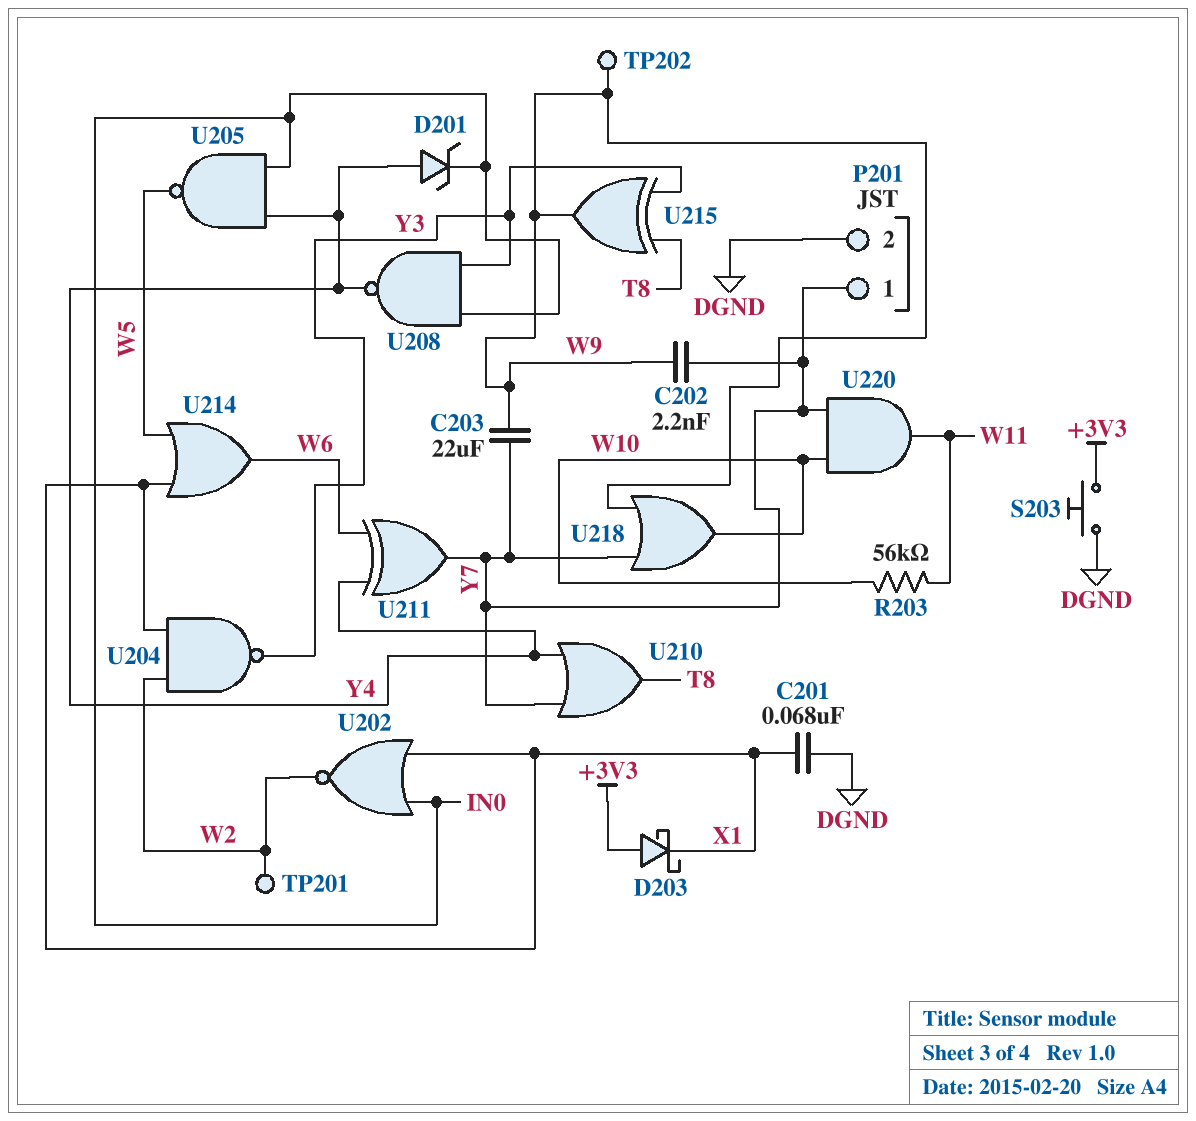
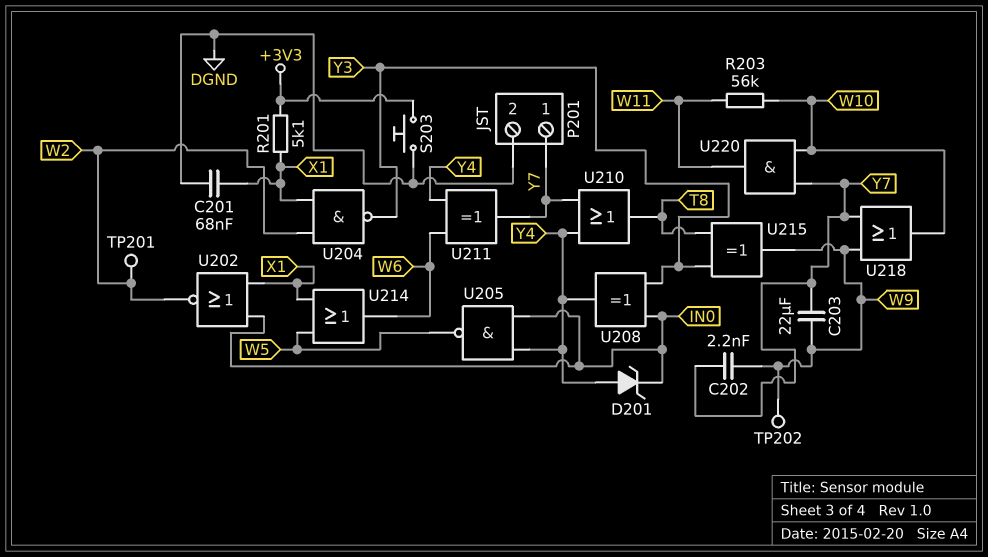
D203: schottky (A +3V3, K X1) -> none
R201: none -> 5.1k (+3V3, X1)
U208: NAND (in IN0, in Y3, out Y4) -> XOR (in IN0, in Y3, out Y4)

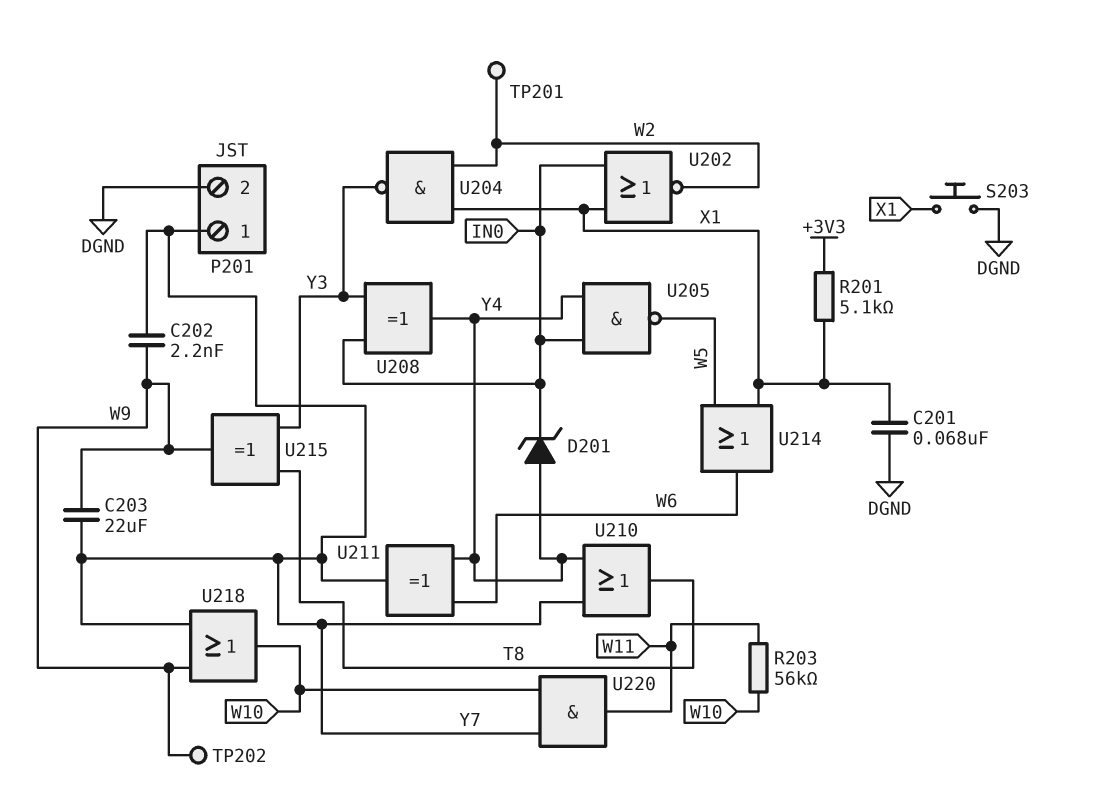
S203: button (+3V3, DGND) -> button (DGND, X1)

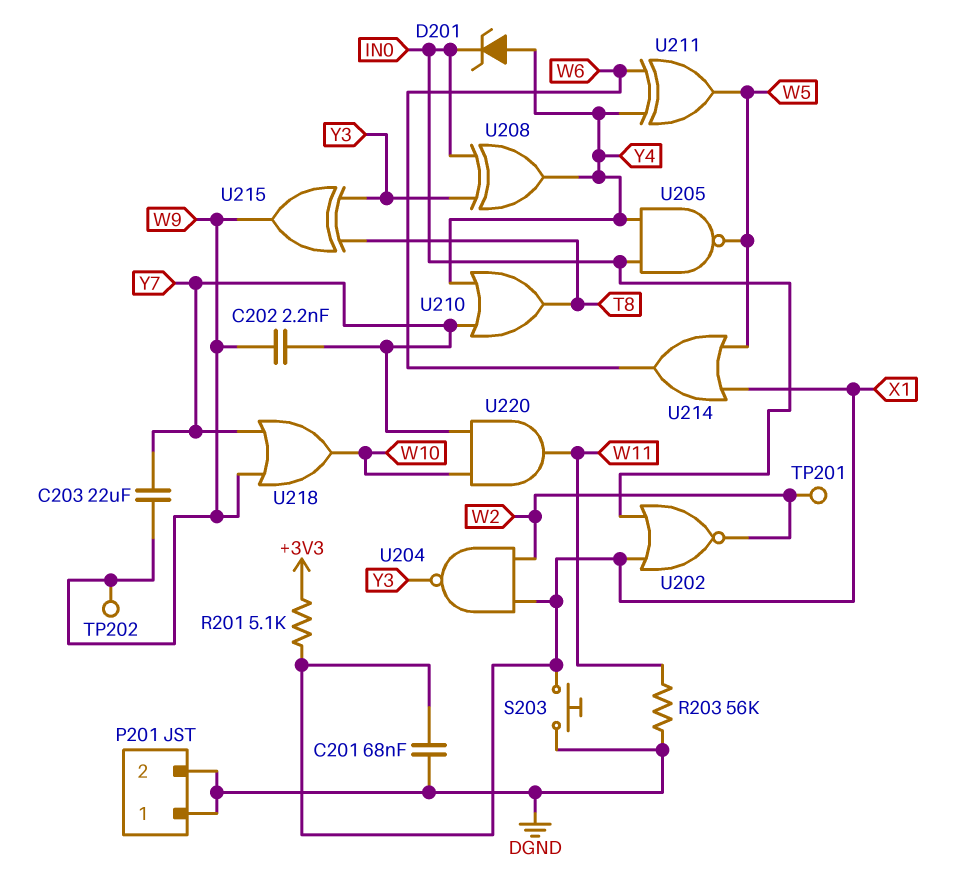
P201 pin 1: Y7 -> DGND
R203: 56k (W10, W11) -> 56k (DGND, W11)
U211: XOR (in W6, in Y4, out Y7) -> XOR (in W6, in Y4, out W5)

